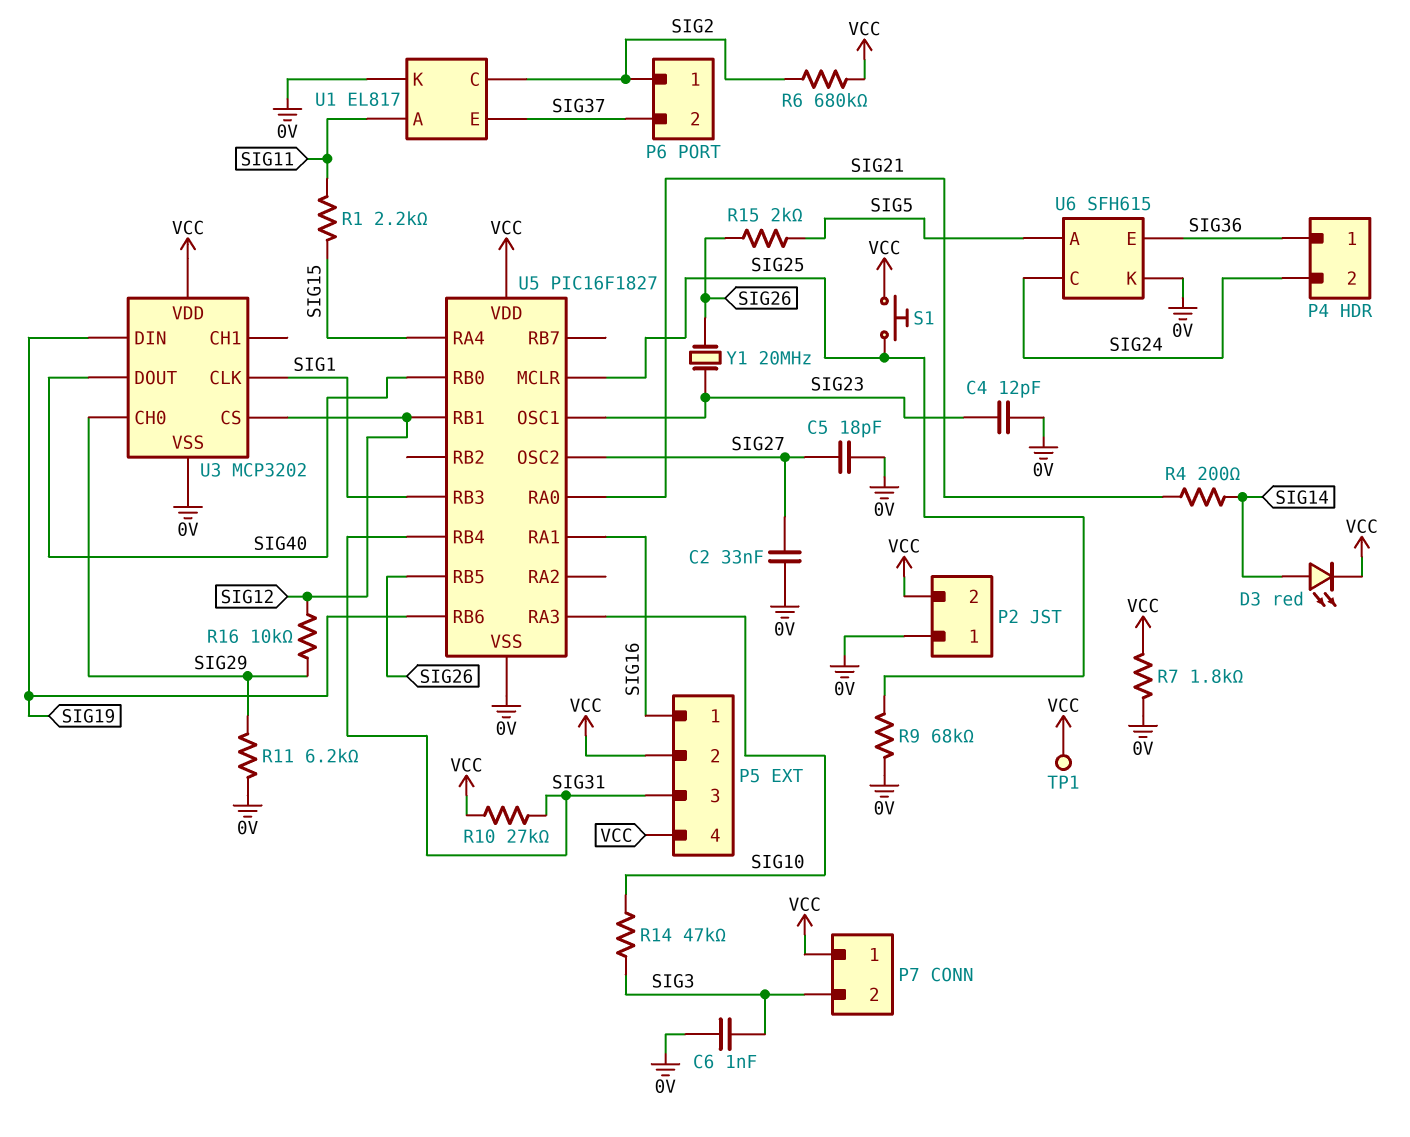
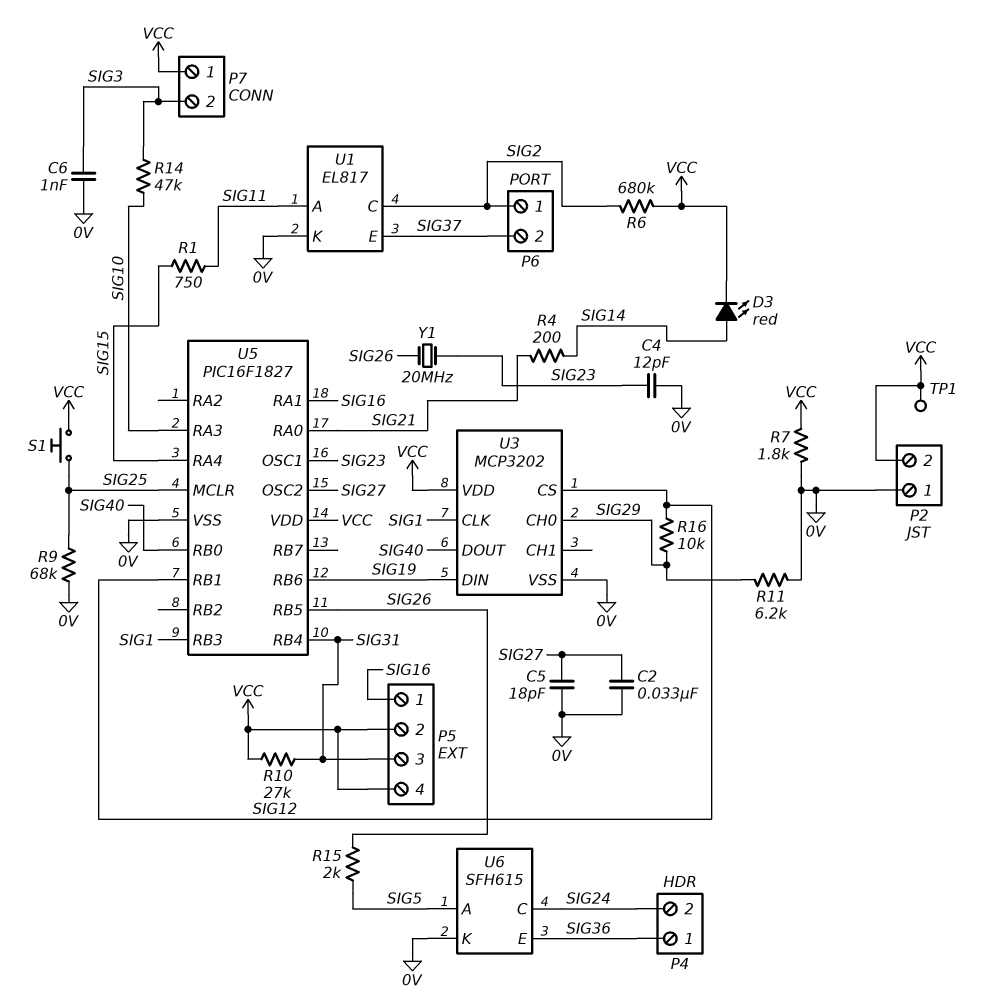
R1: 2.2k (SIG11, SIG15) -> 750 (SIG11, SIG15)

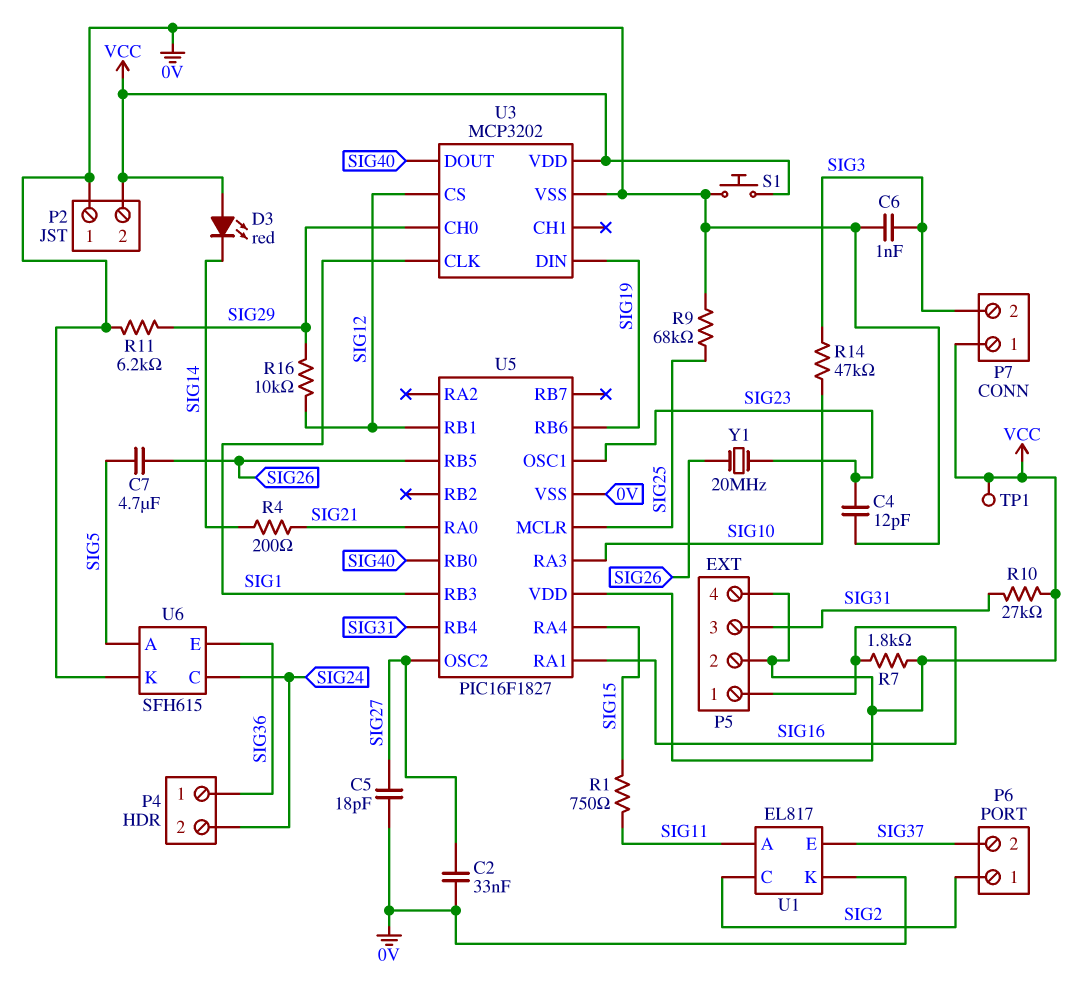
C7: none -> 4.7uF (SIG5, SIG26)
D3: LED red (A SIG14, K VCC) -> LED red (A VCC, K SIG14)
R6: 680k (SIG2, VCC) -> none
R7: 1.8k (0V, VCC) -> 1.8k (SIG16, VCC)
R15: 2k (SIG5, SIG26) -> none
S1: button (SIG25, VCC) -> button (0V, VCC)

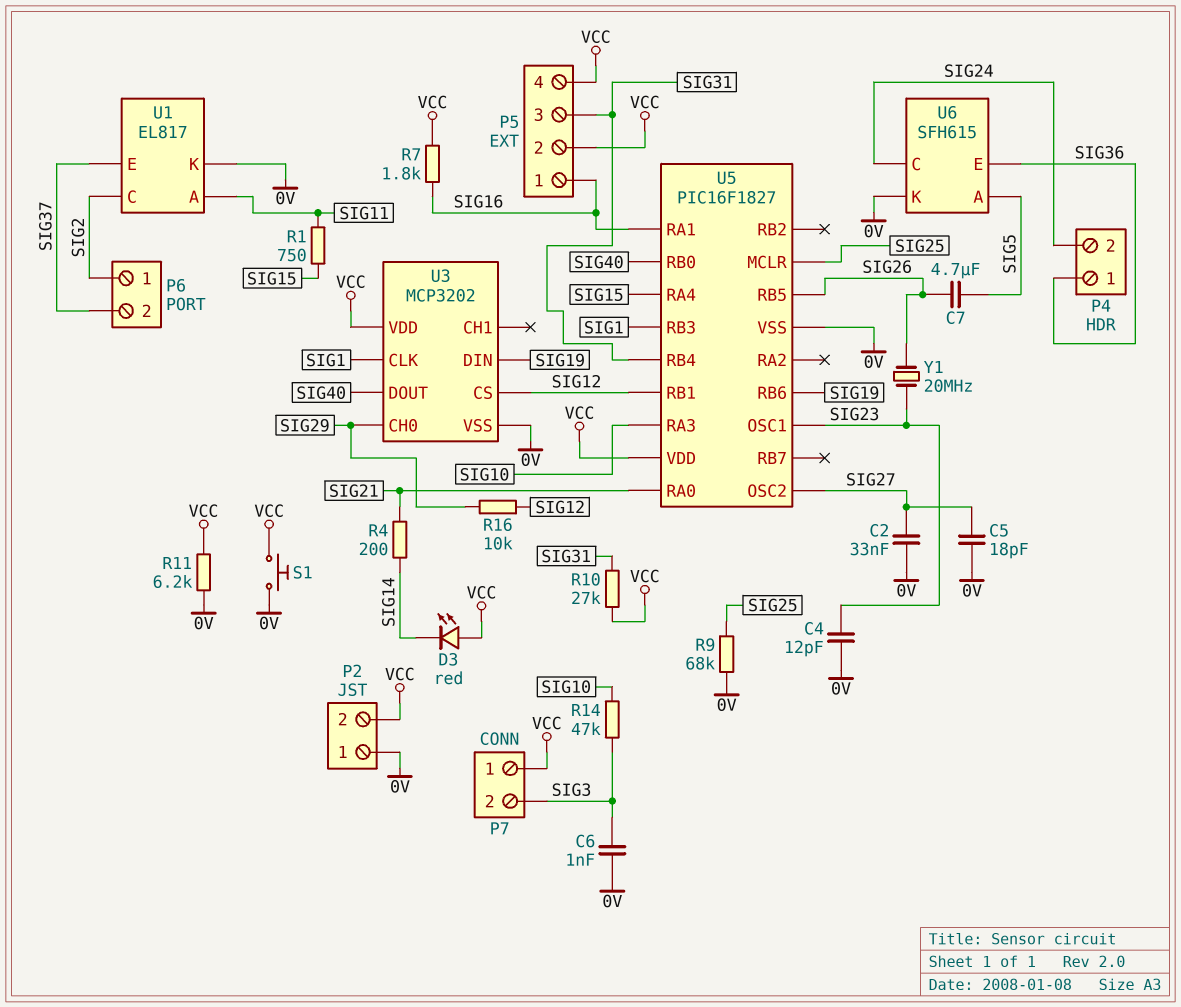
R11: 6.2k (0V, SIG29) -> 6.2k (0V, VCC)
TP1: test point (VCC) -> none

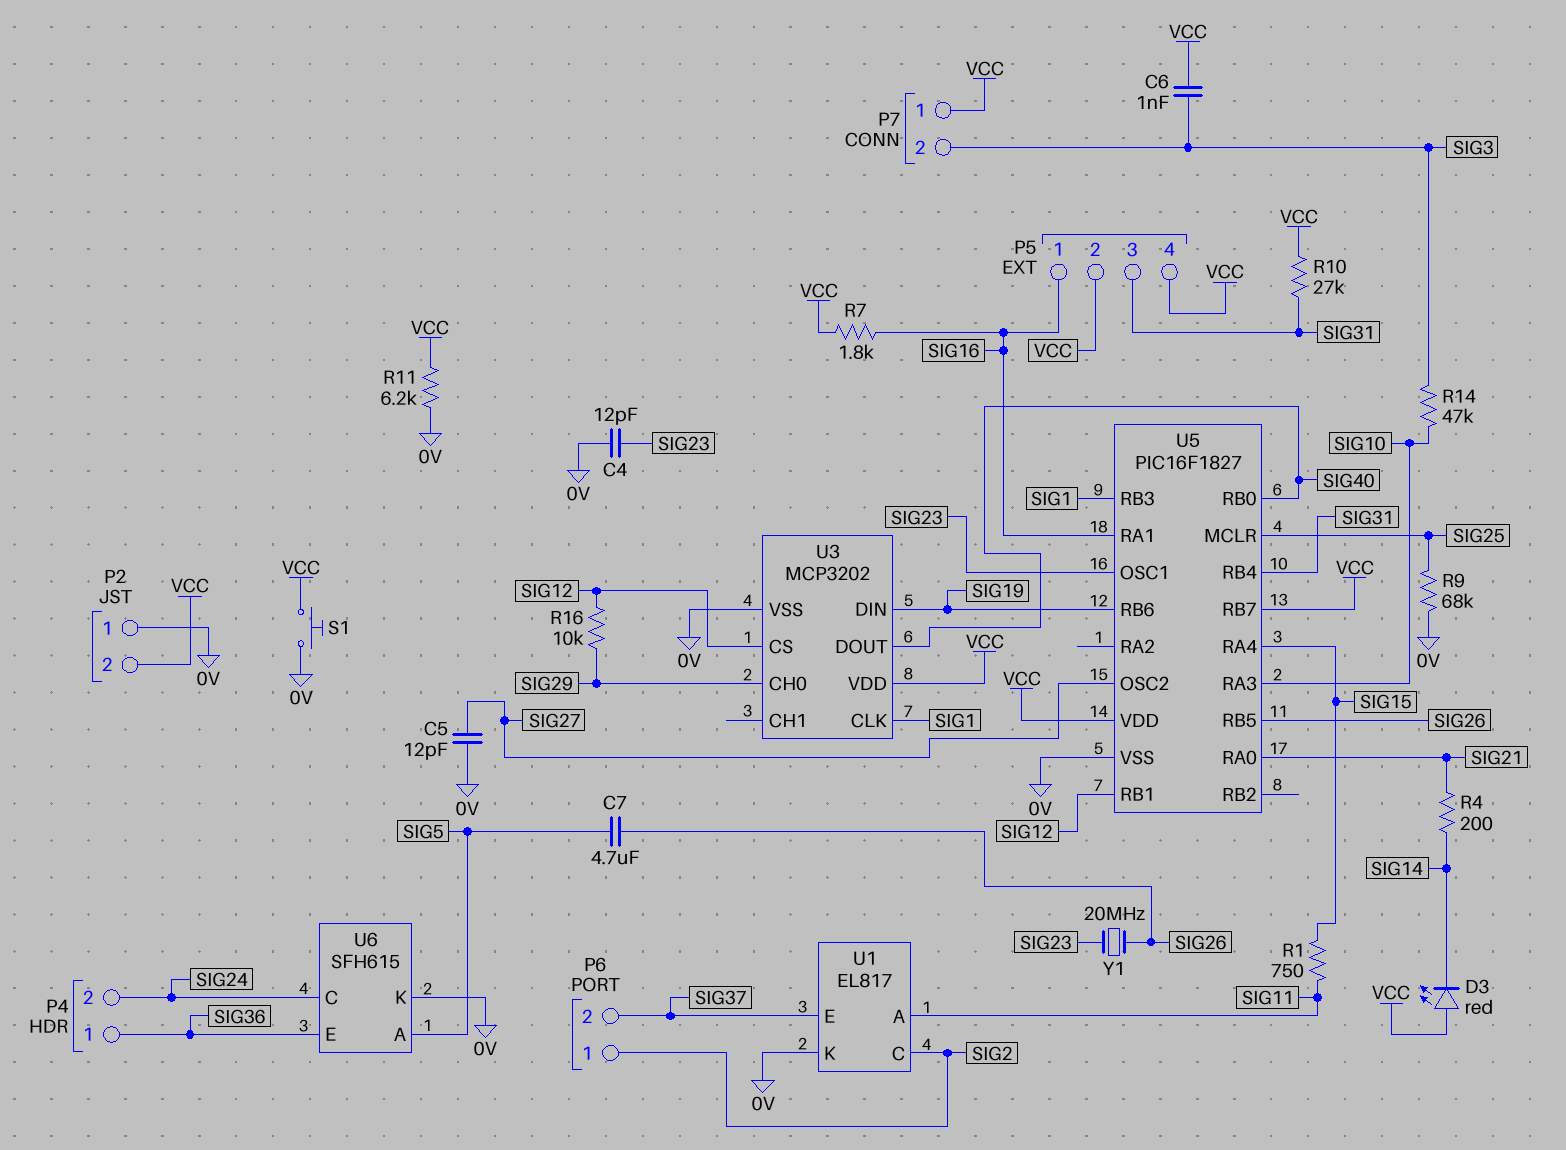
C2: 33nF (0V, SIG27) -> none
C5: 18pF (0V, SIG27) -> 12pF (0V, SIG27)
C6: 1nF (0V, SIG3) -> 1nF (SIG3, VCC)
U5 pin RB7: none -> VCC

